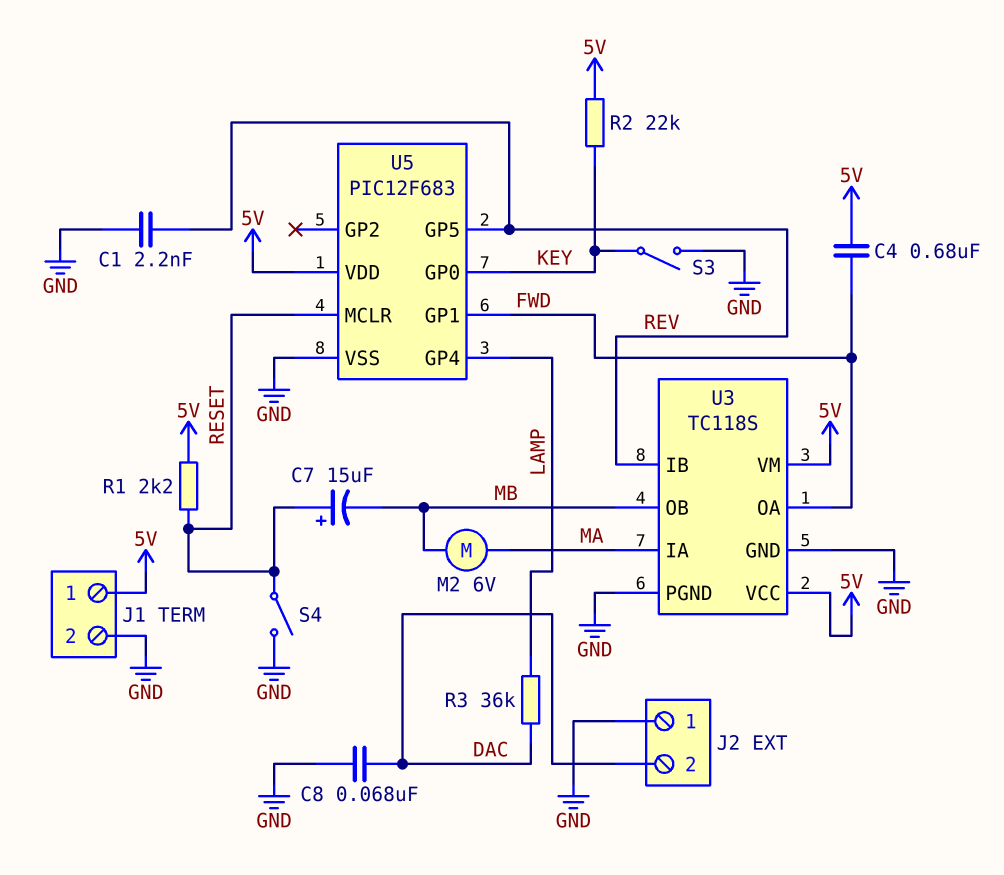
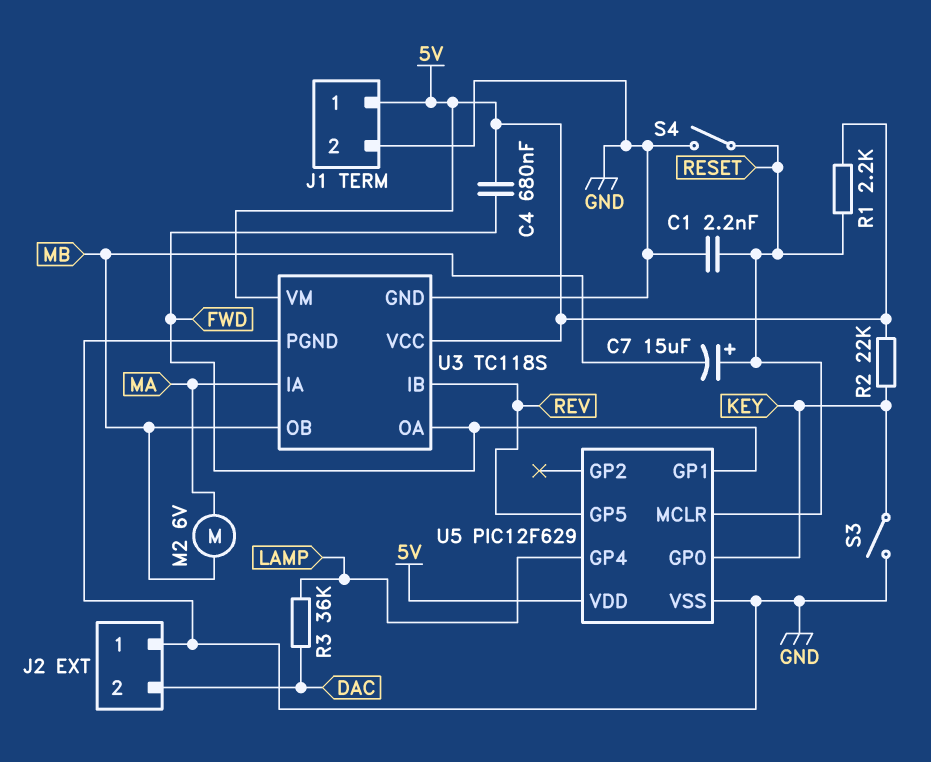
C1: 2.2nF (GND, REV) -> 2.2nF (GND, RESET)
C8: 68nF (DAC, GND) -> none
U5: PIC12F683 -> PIC12F629

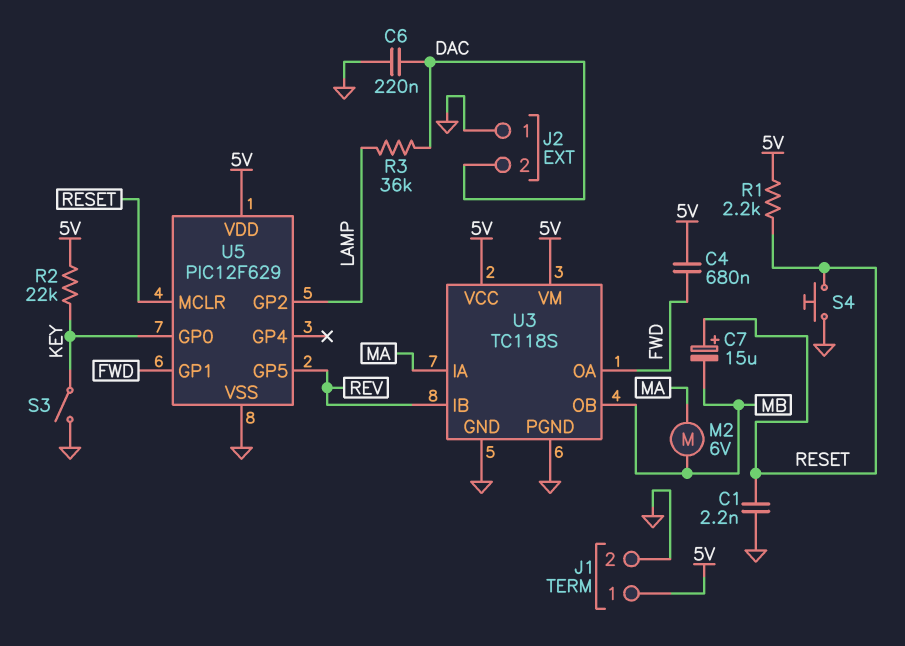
C6: none -> 220nF (DAC, GND)
S4: switch (GND, RESET) -> button (GND, RESET)
U5 pin GP2: none -> LAMP
U5 pin GP4: LAMP -> none

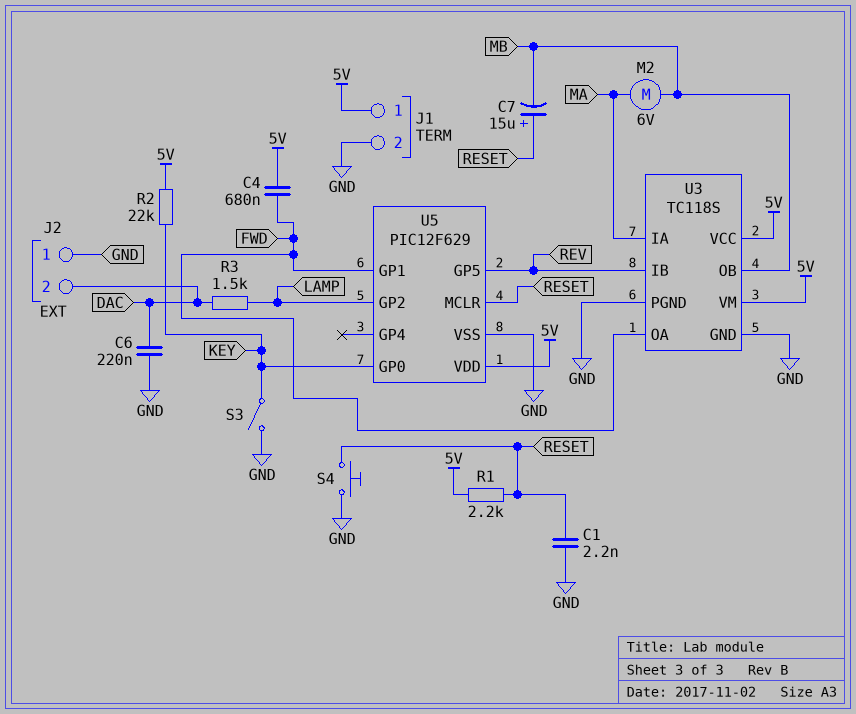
R3: 36k (DAC, LAMP) -> 1.5k (DAC, LAMP)

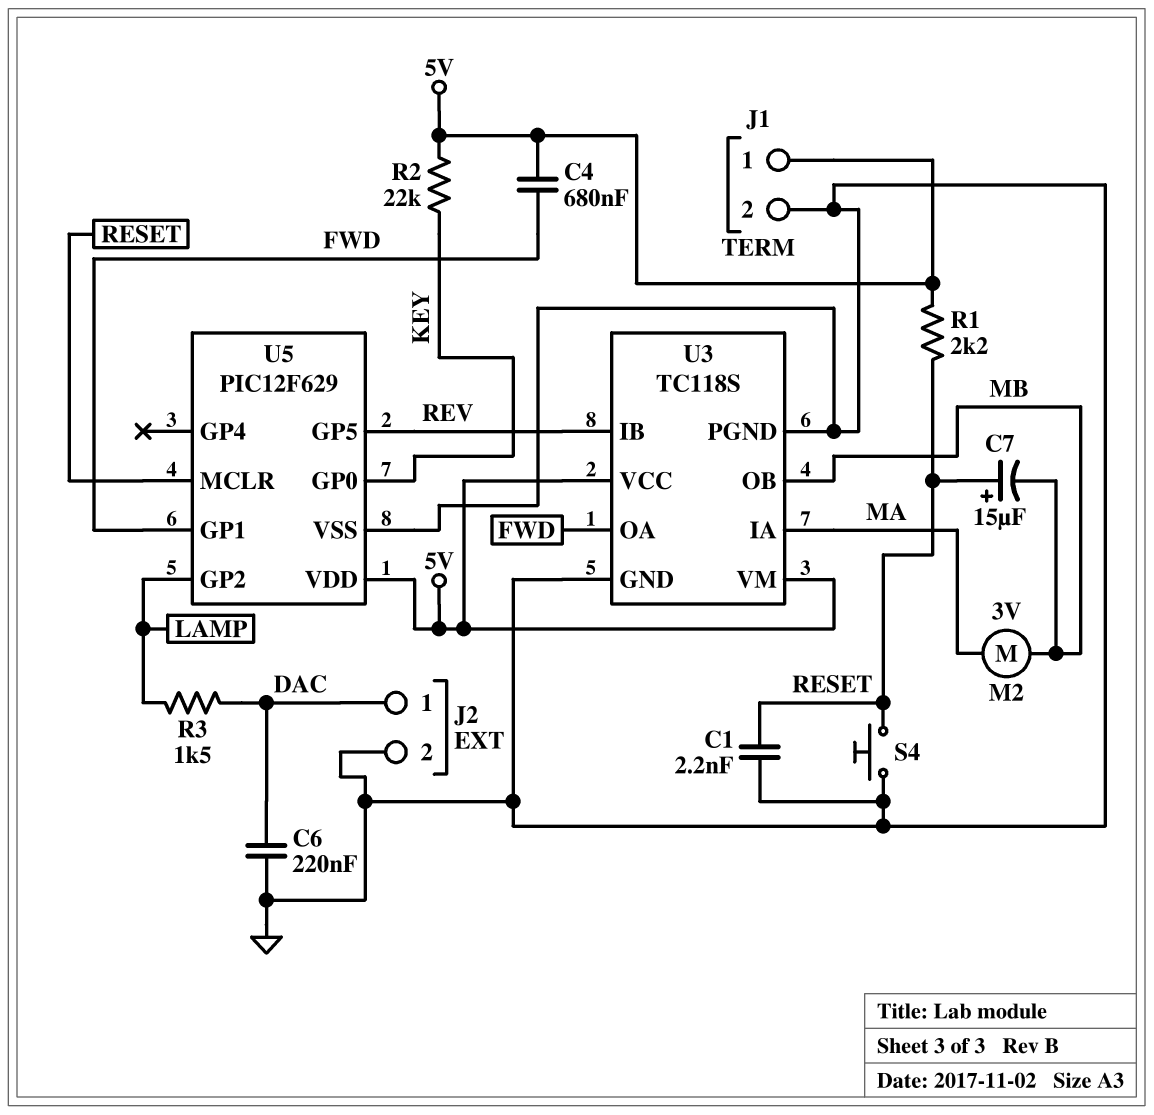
J2 pin 1: GND -> DAC
J2 pin 2: DAC -> GND
M2: motor 6V (MA, MB) -> motor 3V (MA, MB)
S3: switch (GND, KEY) -> none

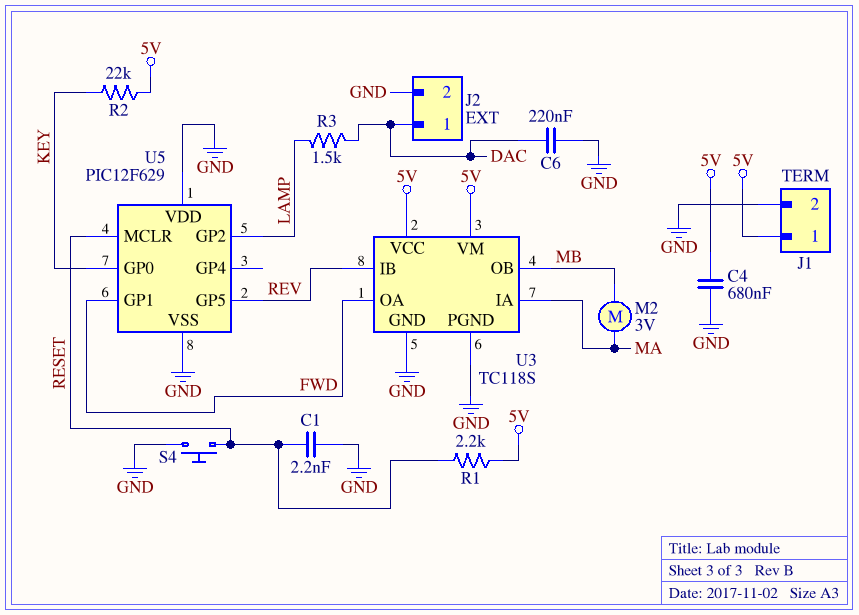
C4: 680nF (5V, FWD) -> 680nF (5V, GND)
C7: 15uF (plus RESET, minus MB) -> none
U5 pin VDD: 5V -> GND

